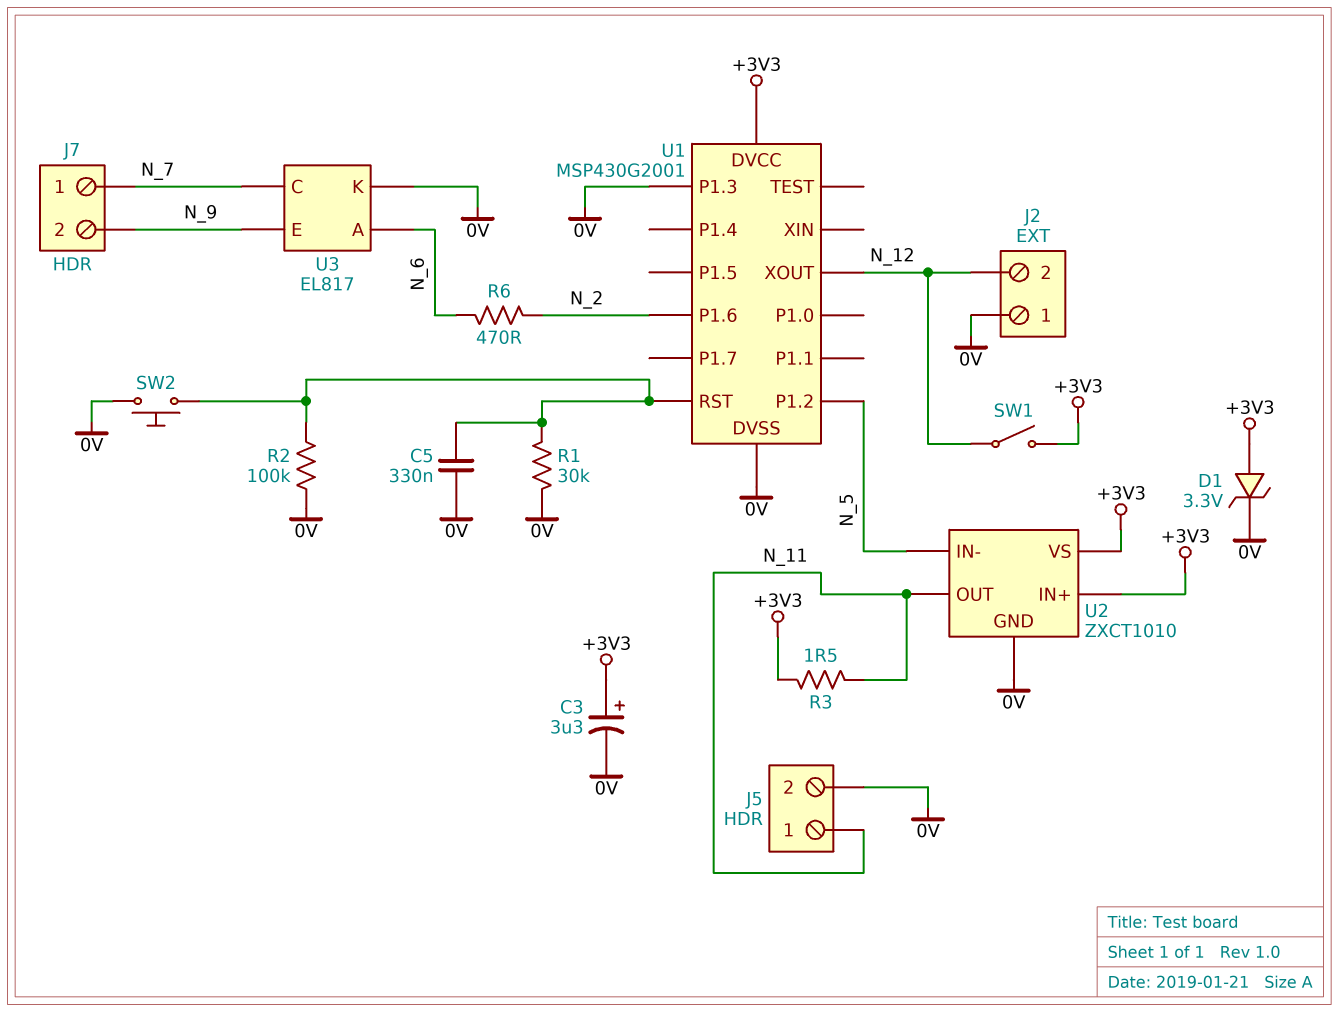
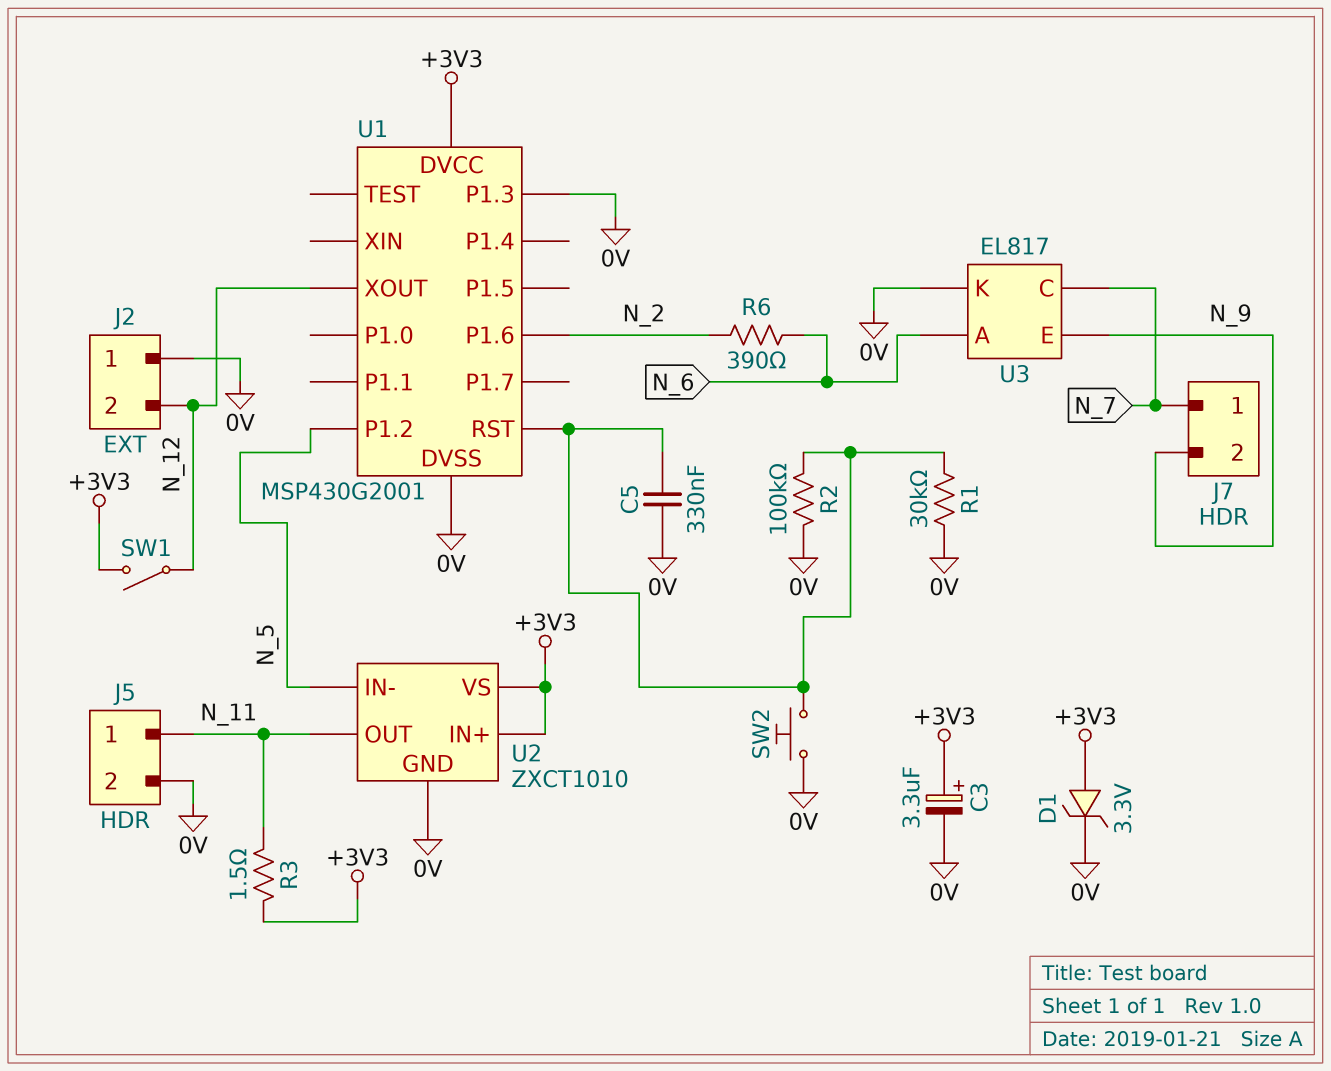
R6: 470 (N_2, N_6) -> 390 (N_2, N_6)

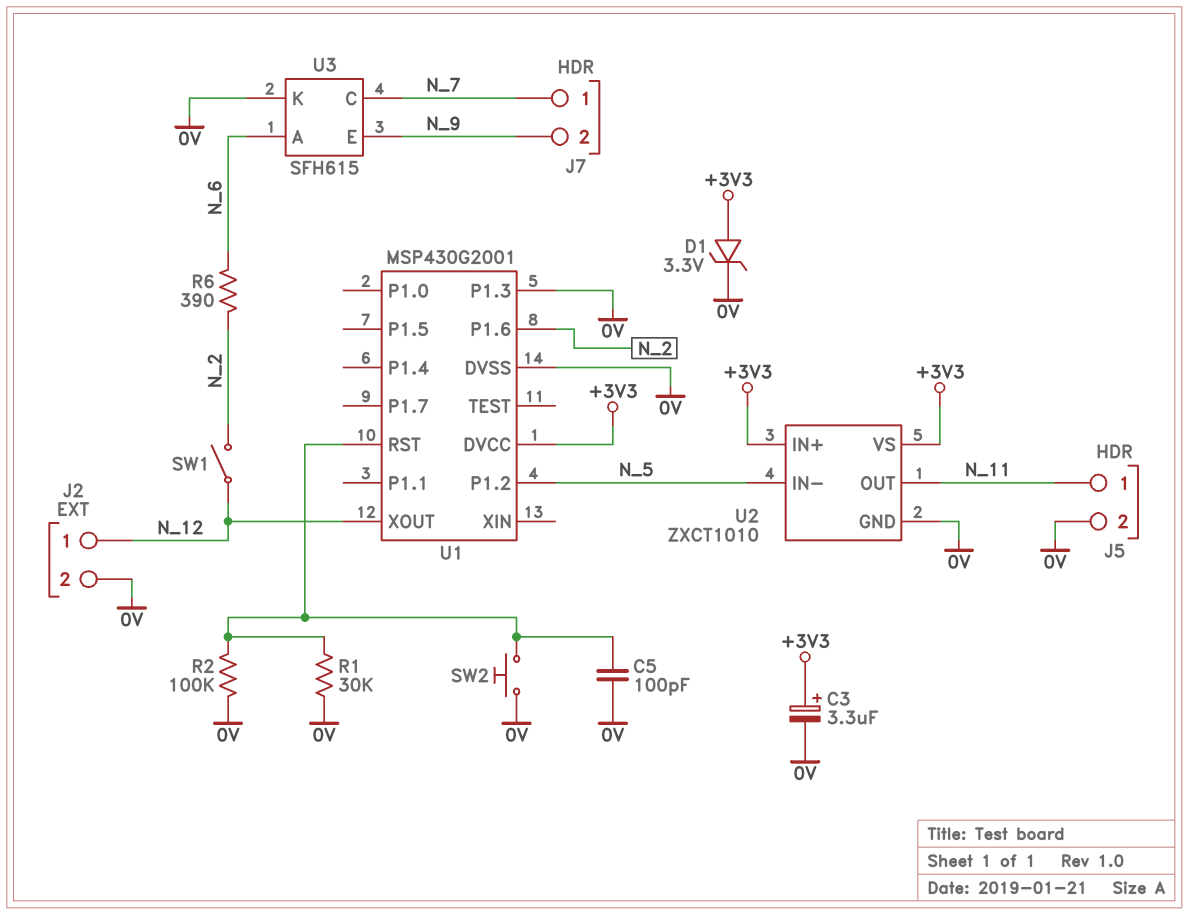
C5: 330nF (0V, U1/RST) -> 100pF (0V, U1/RST)
J2 pin 1: 0V -> N_12
J2 pin 2: N_12 -> 0V
R3: 1.5 (+3V3, N_11) -> none
SW1: switch (+3V3, N_12) -> switch (N_2, N_12)
U3: EL817 -> SFH615

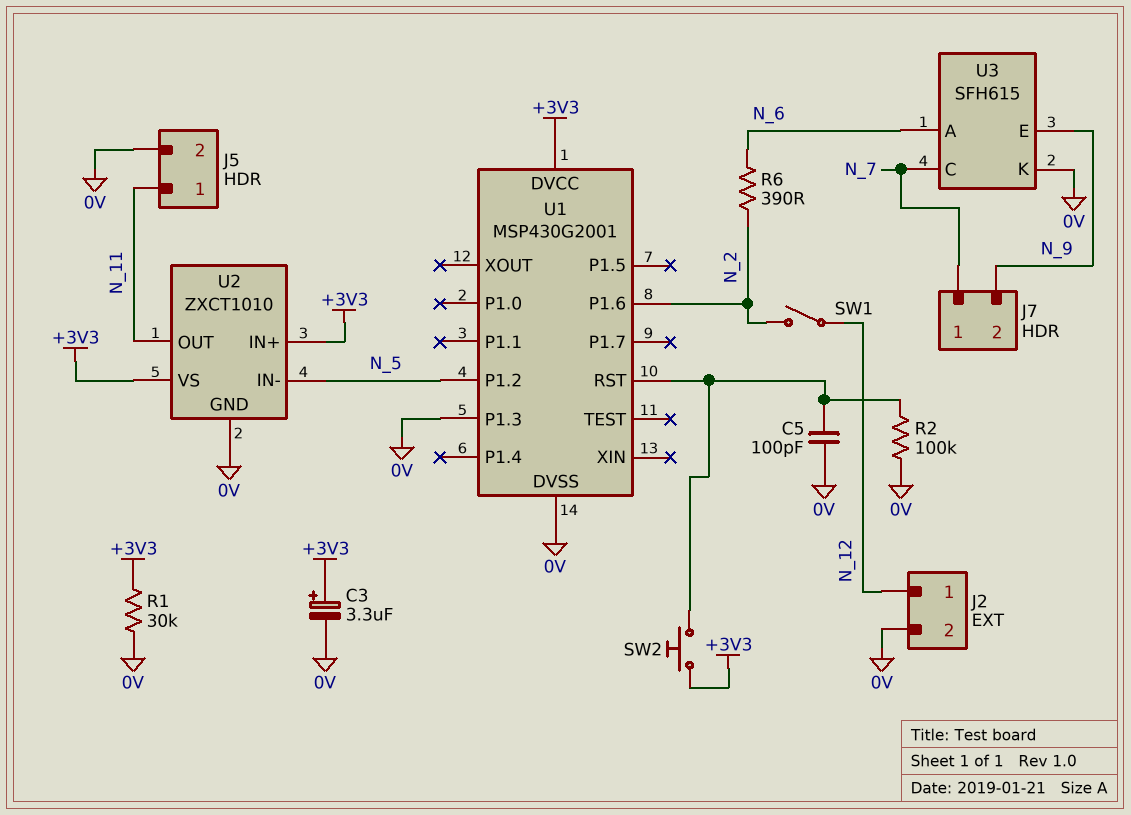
D1: zener 3.3V (A +3V3, K 0V) -> none
R1: 30k (0V, U1/RST) -> 30k (+3V3, 0V)
SW2: button (0V, U1/RST) -> button (+3V3, U1/RST)
U1 pin XOUT: N_12 -> none

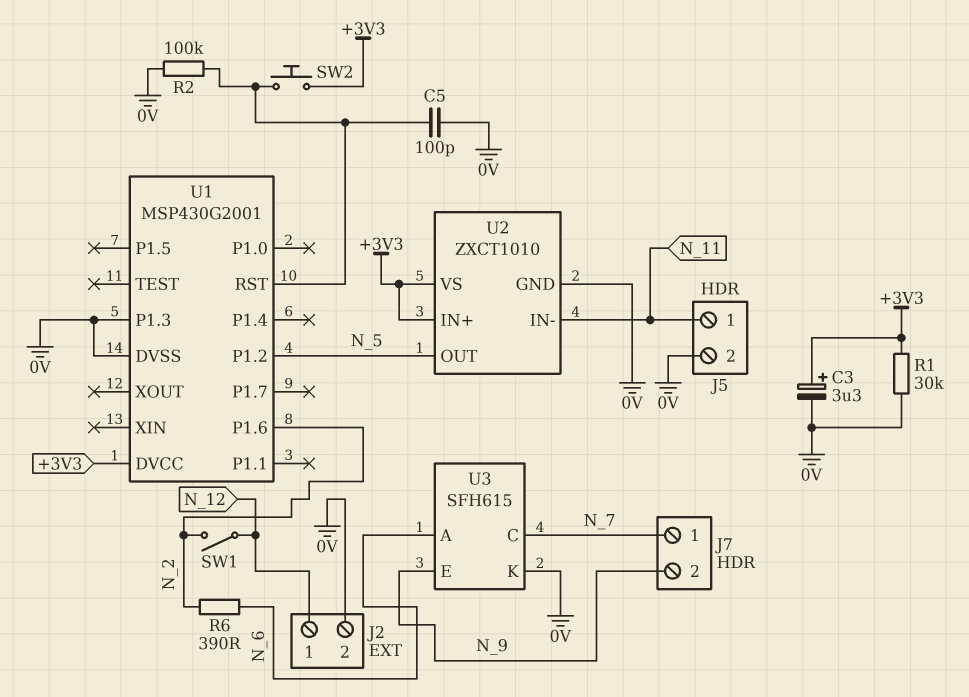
U2 pin IN-: N_5 -> N_11
U2 pin OUT: N_11 -> N_5

